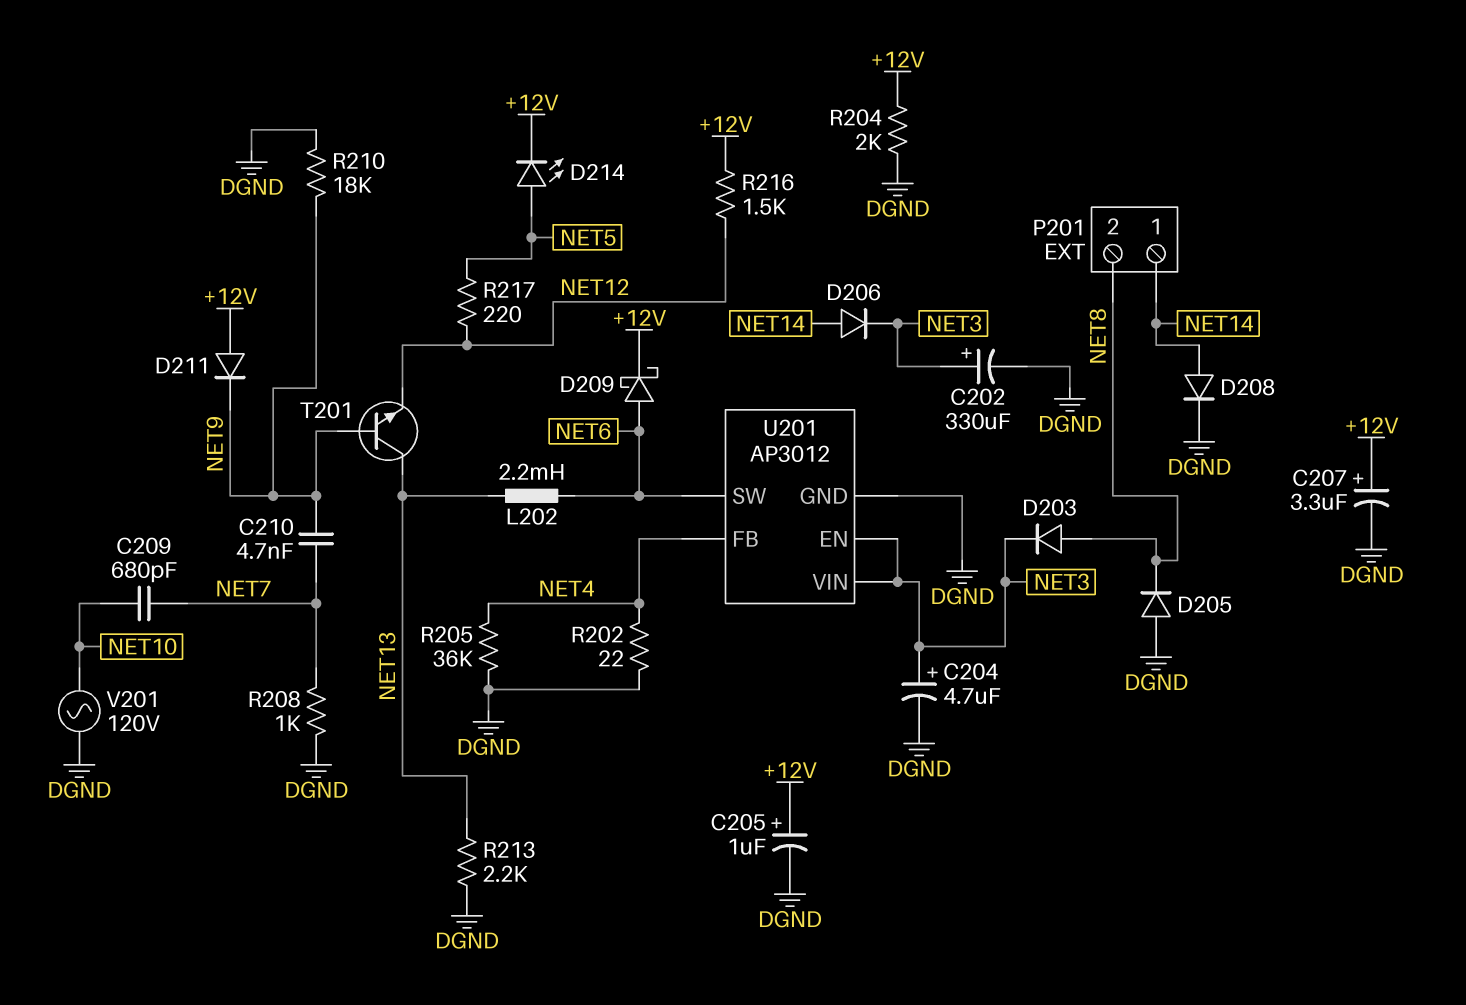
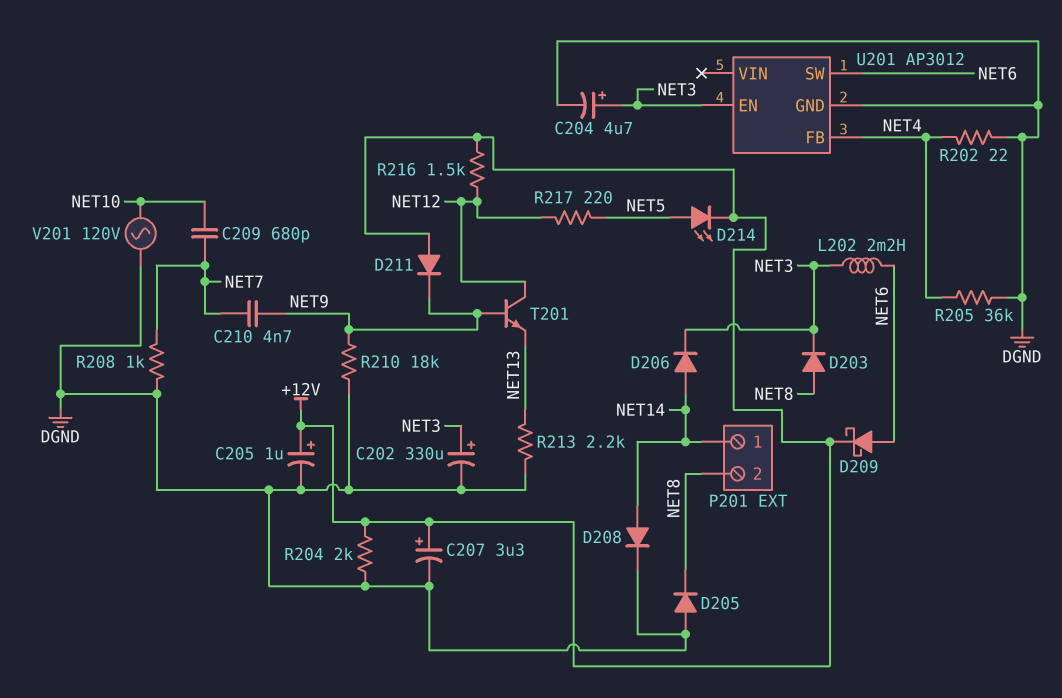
L202: 2.2mH (NET6, NET13) -> 2.2mH (NET3, NET6)
T201: NPN (B NET9, C NET13, E NET12) -> NPN (B NET9, C NET12, E NET13)
U201 pin VIN: NET3 -> none

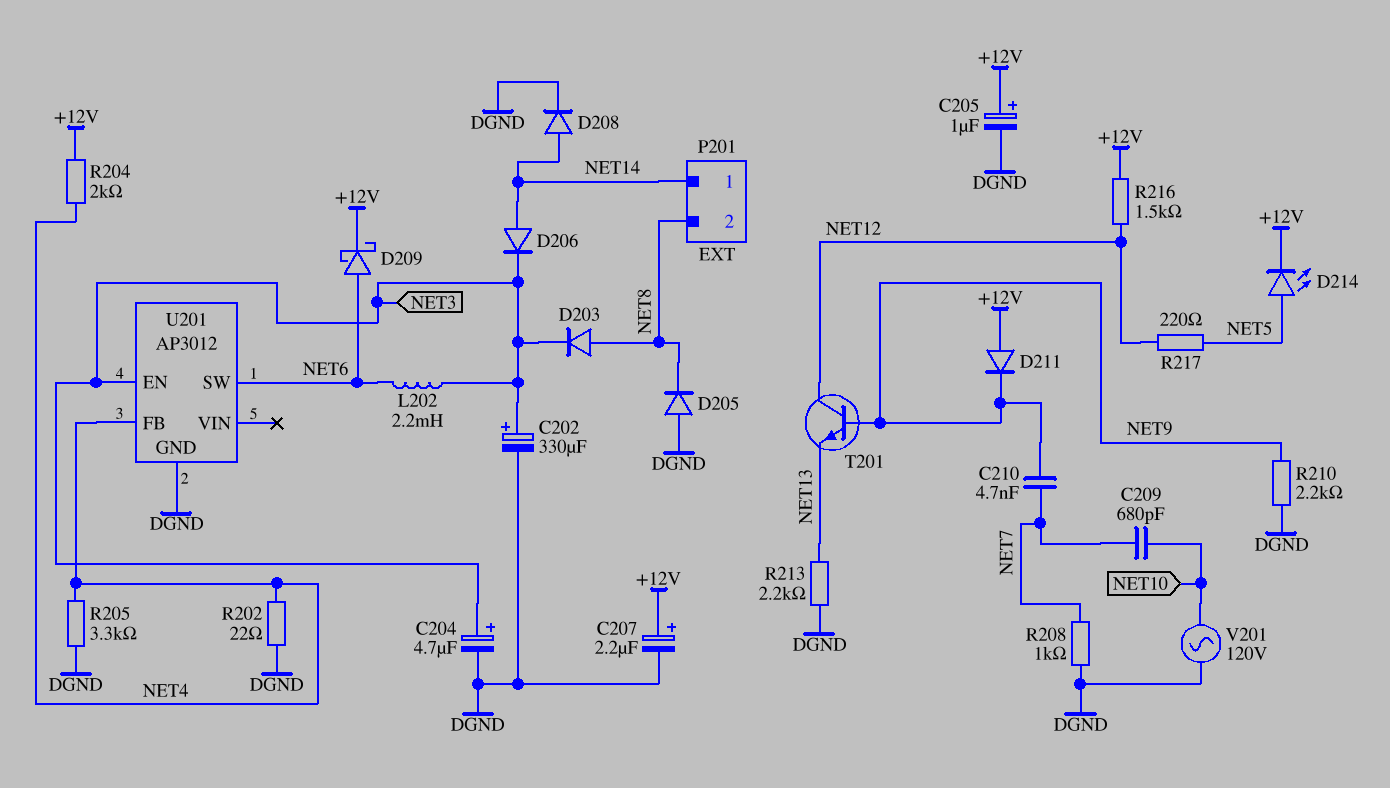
C207: 3.3uF (plus +12V, minus DGND) -> 2.2uF (plus +12V, minus DGND)
R204: 2k (+12V, DGND) -> 2k (+12V, NET4)
R205: 36k (DGND, NET4) -> 3.3k (DGND, NET4)
R210: 18k (DGND, NET9) -> 2.2k (DGND, NET9)

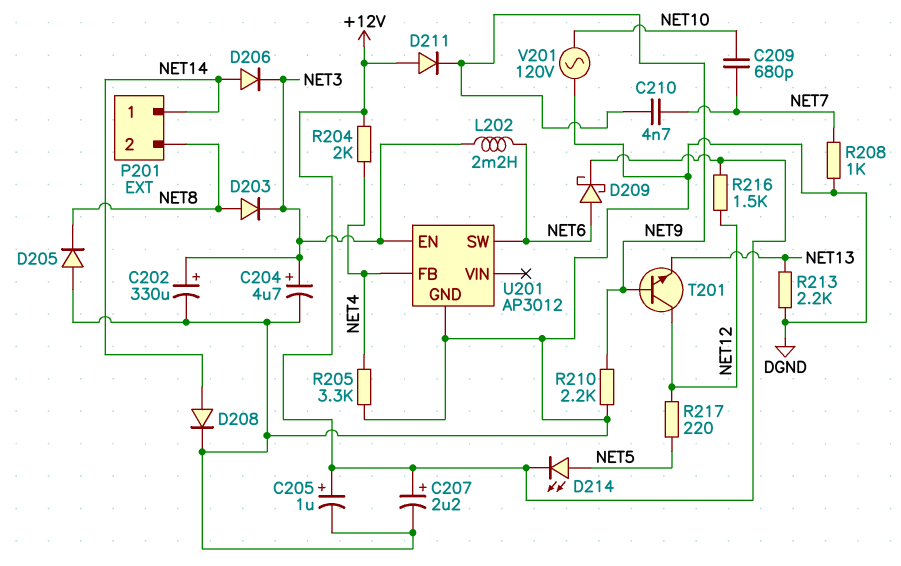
R202: 22 (DGND, NET4) -> none

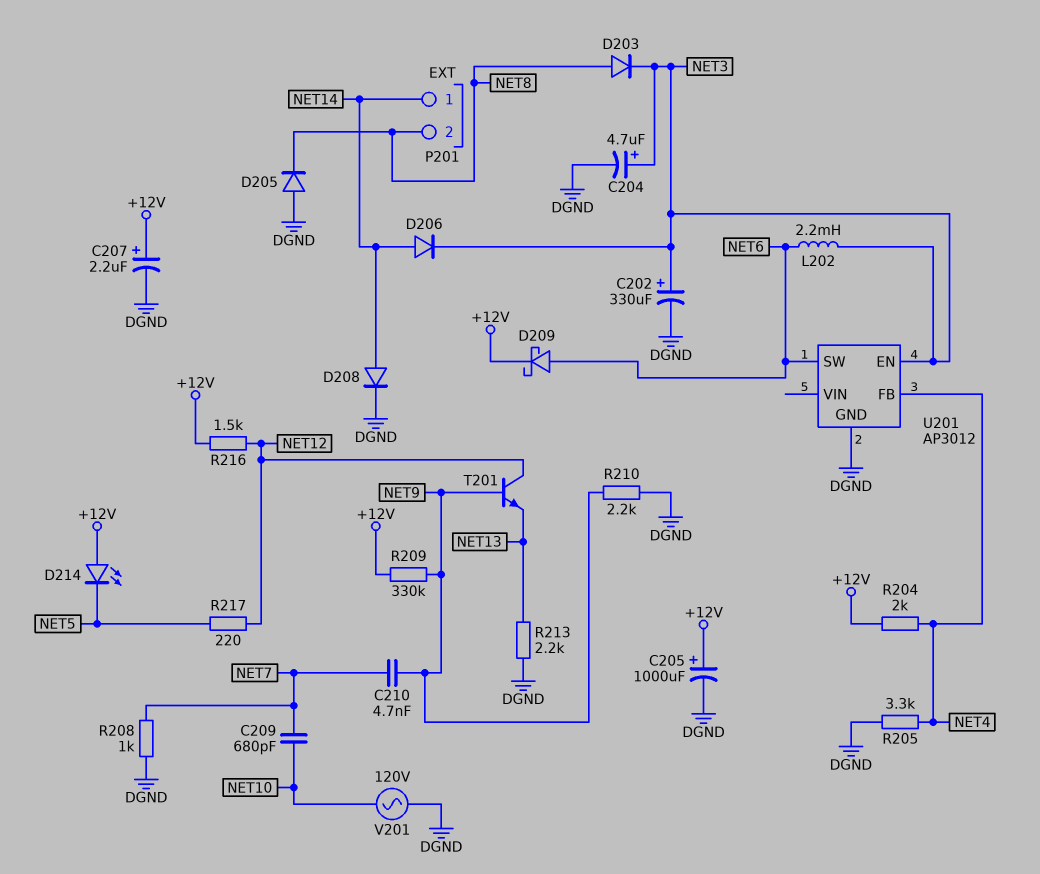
C205: 1uF (plus +12V, minus DGND) -> 1000uF (plus +12V, minus DGND)
D211: diode (A +12V, K NET9) -> none
D214: LED (A NET5, K +12V) -> LED (A +12V, K NET5)
R209: none -> 330k (+12V, NET9)

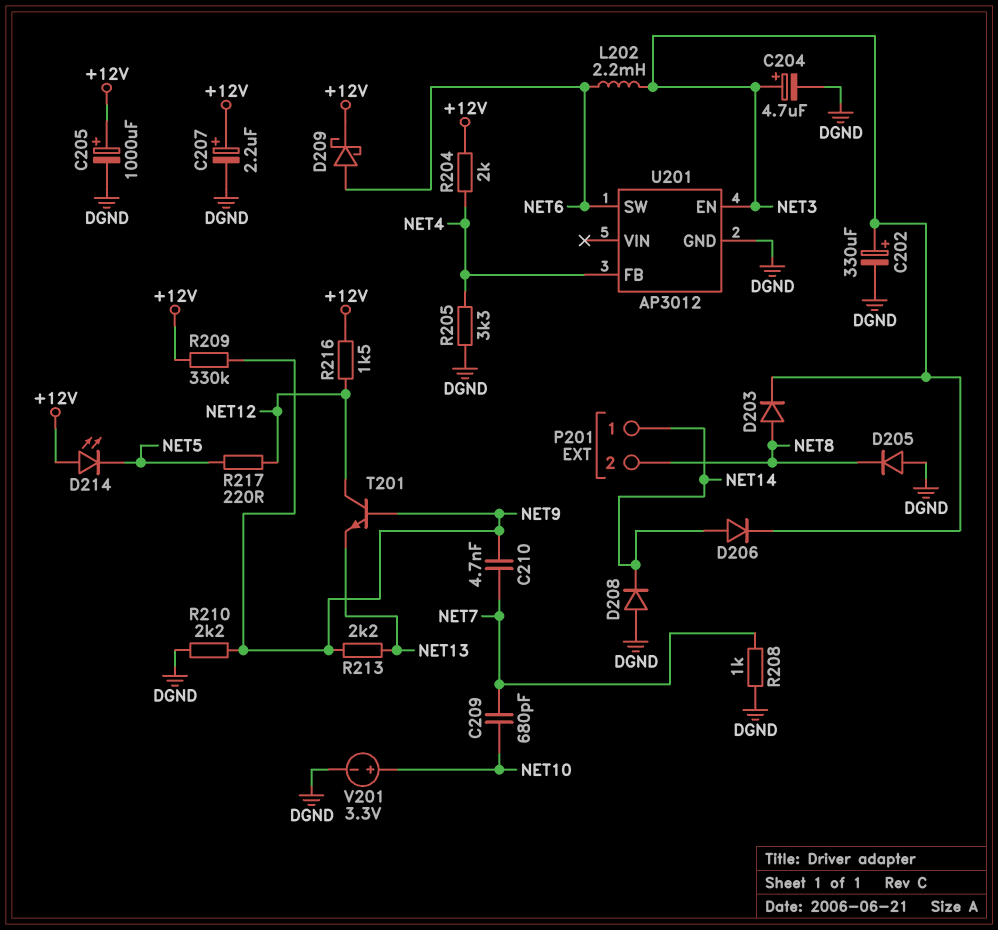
D208: diode (A NET14, K DGND) -> diode (A DGND, K NET14)
R213: 2.2k (DGND, NET13) -> 2.2k (NET9, NET13)
V201: AC 120V (DGND, NET10) -> 3.3V (plus NET10, minus DGND)

